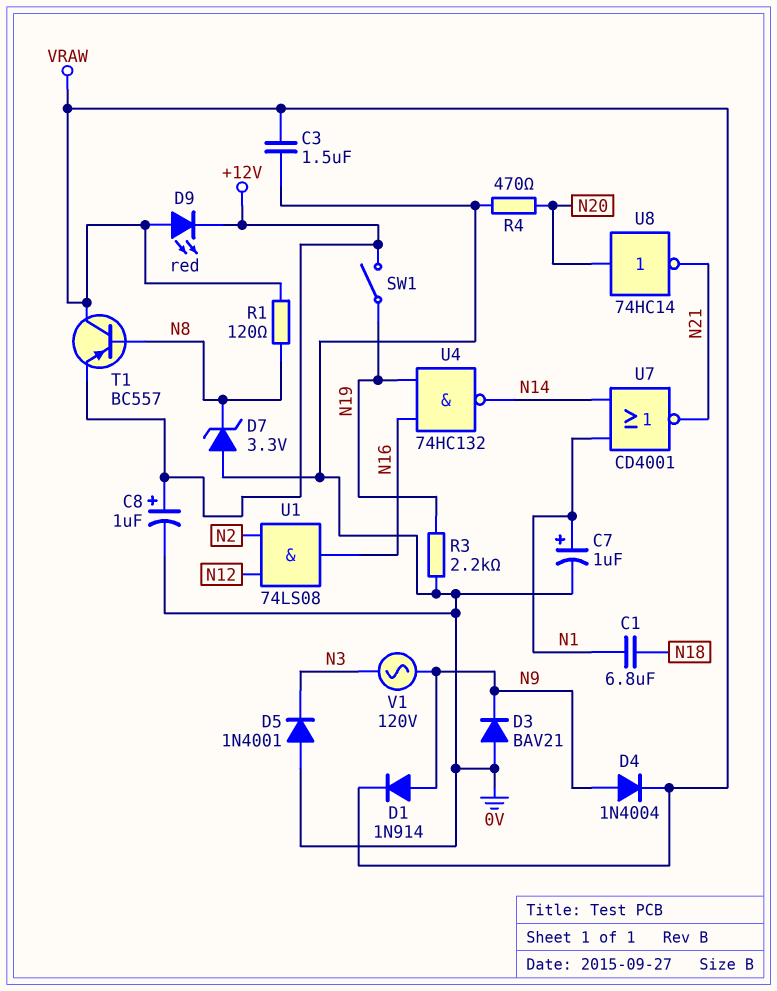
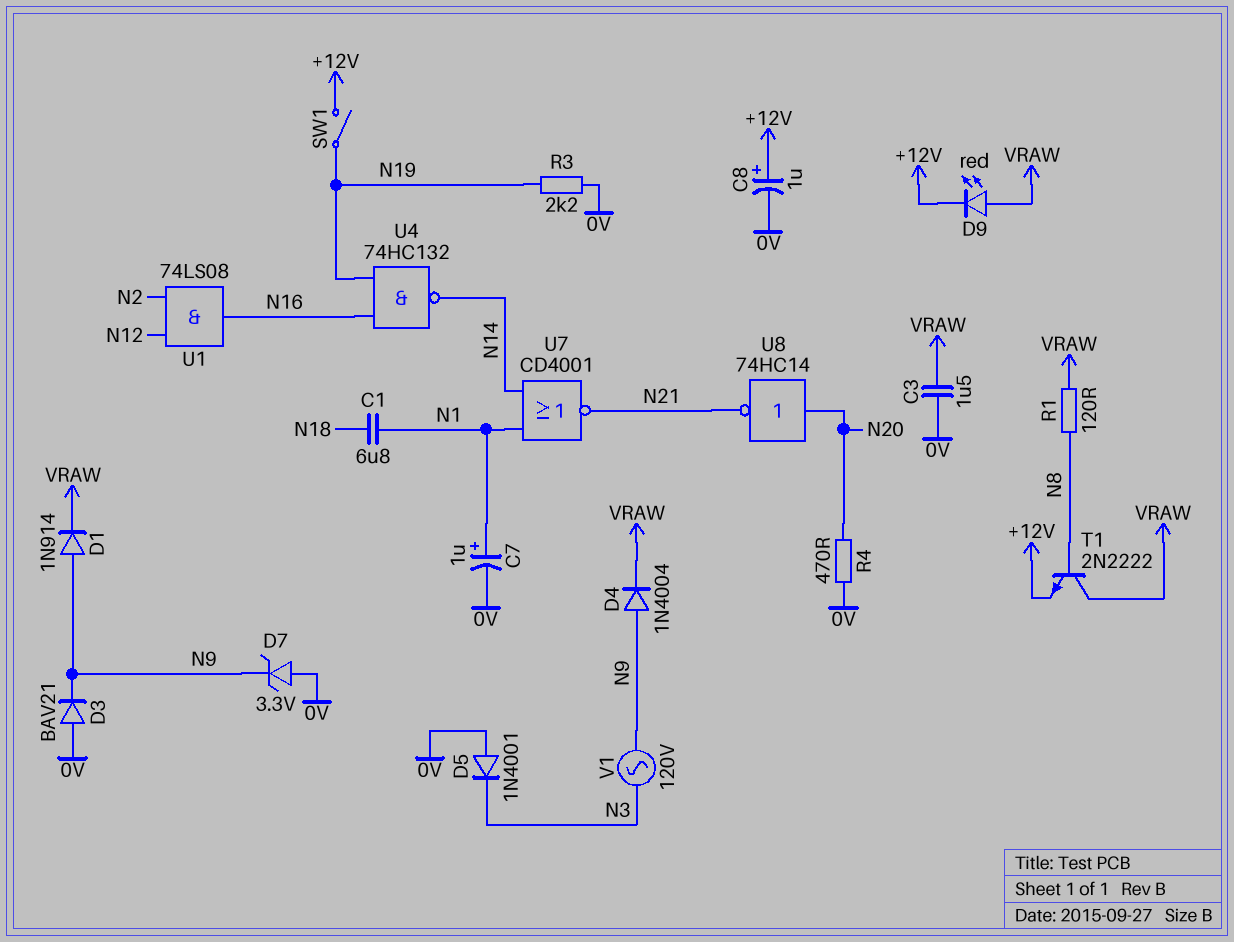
D7: zener 3.3V (A 0V, K N8) -> zener 3.3V (A 0V, K N9)
T1: PNP BC557 (B N8, C VRAW, E +12V) -> NPN 2N2222 (B N8, C VRAW, E +12V)

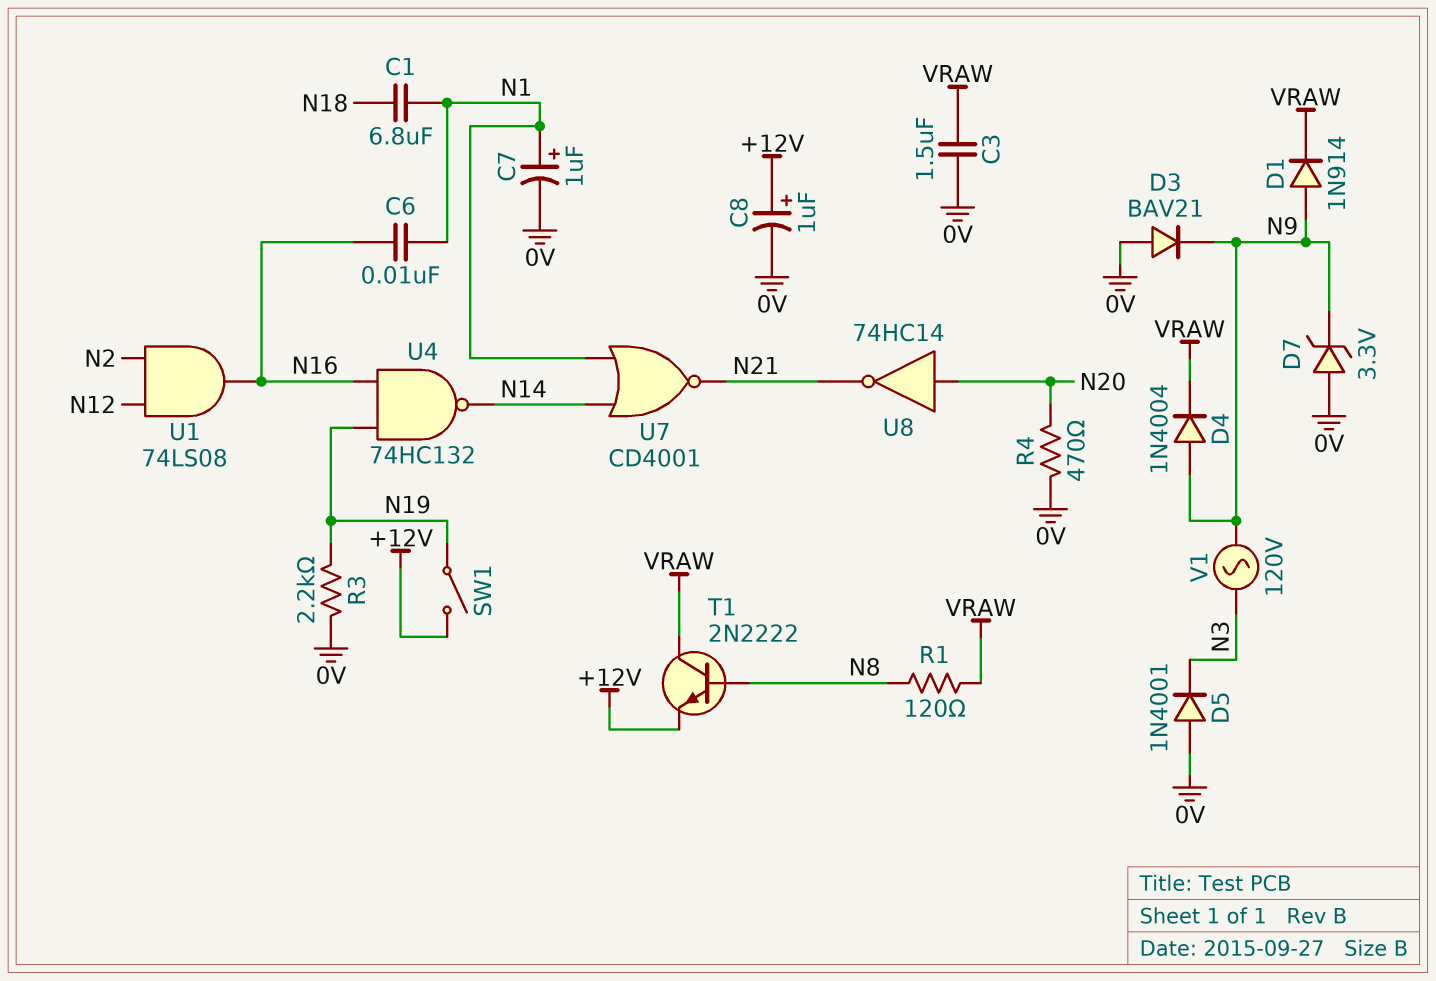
C6: none -> 10nF (N1, N16)
D9: LED red (A VRAW, K +12V) -> none

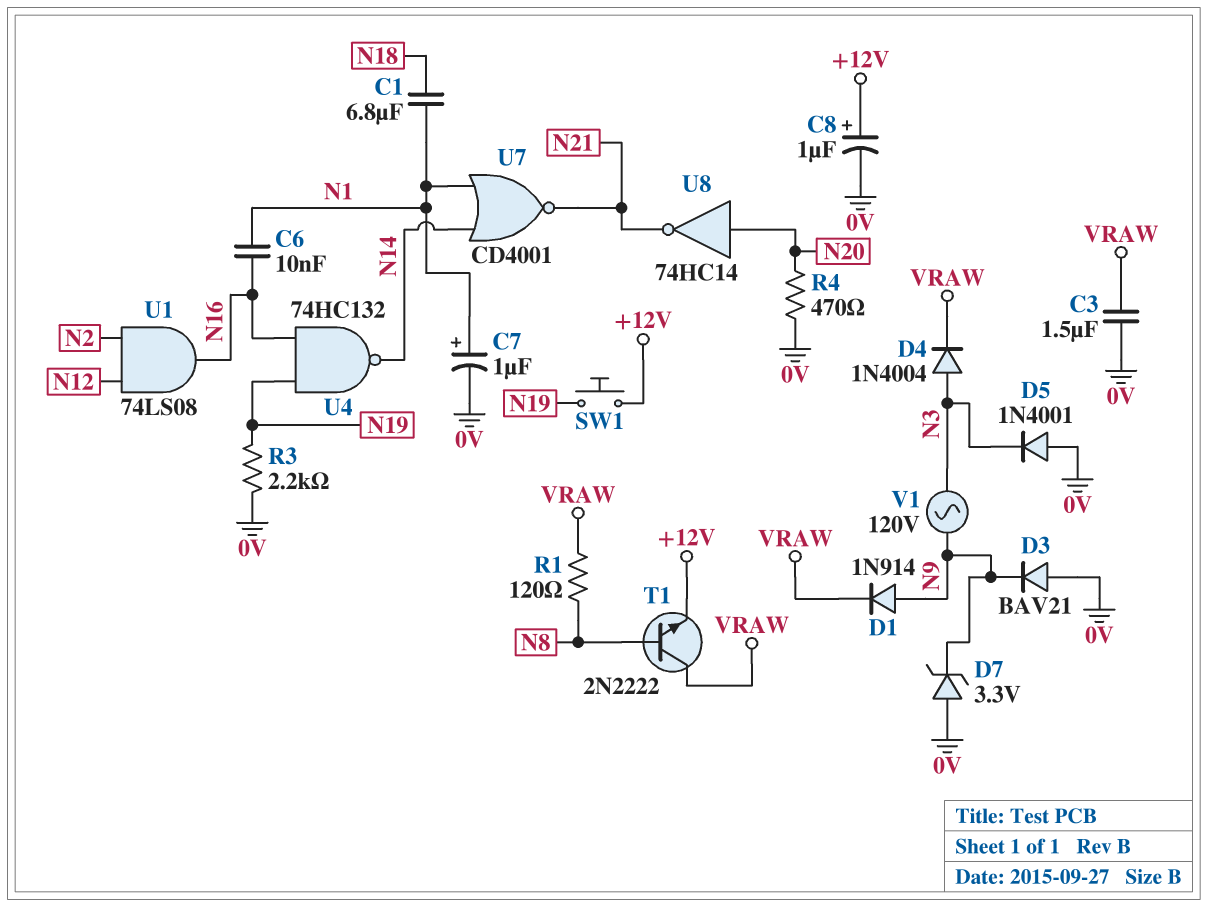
D4: diode 1N4004 (A N9, K VRAW) -> diode 1N4004 (A N3, K VRAW)
SW1: switch (+12V, N19) -> button (+12V, N19)

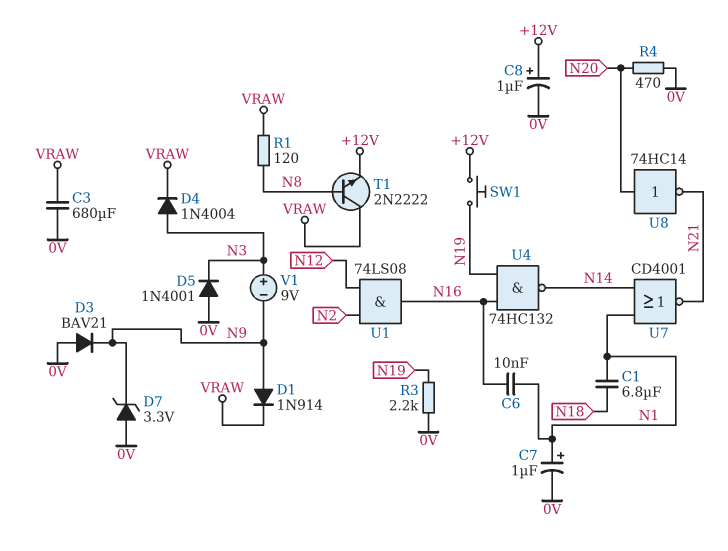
C3: 1.5uF (0V, VRAW) -> 680uF (0V, VRAW)
V1: AC 120V (N3, N9) -> 9V (plus N3, minus N9)

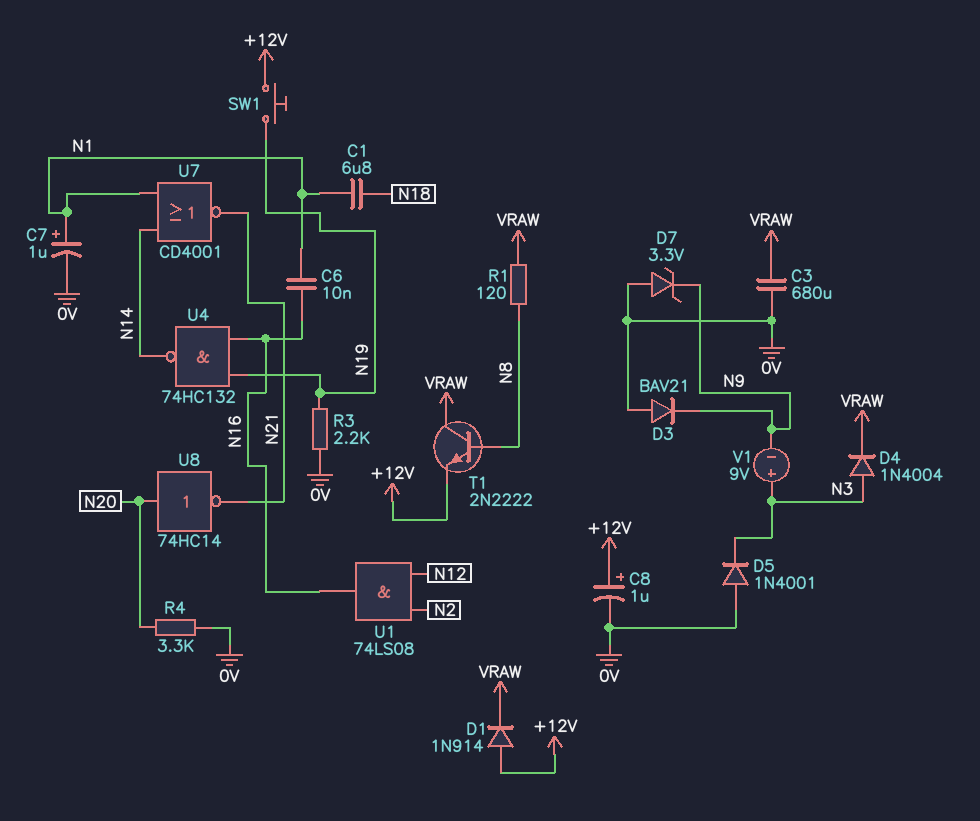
D1: diode 1N914 (A N9, K VRAW) -> diode 1N914 (A +12V, K VRAW)
R4: 470 (0V, N20) -> 3.3k (0V, N20)

